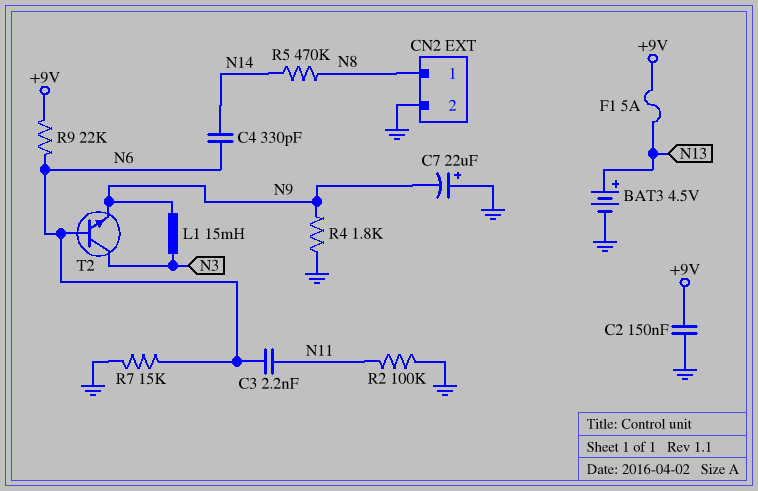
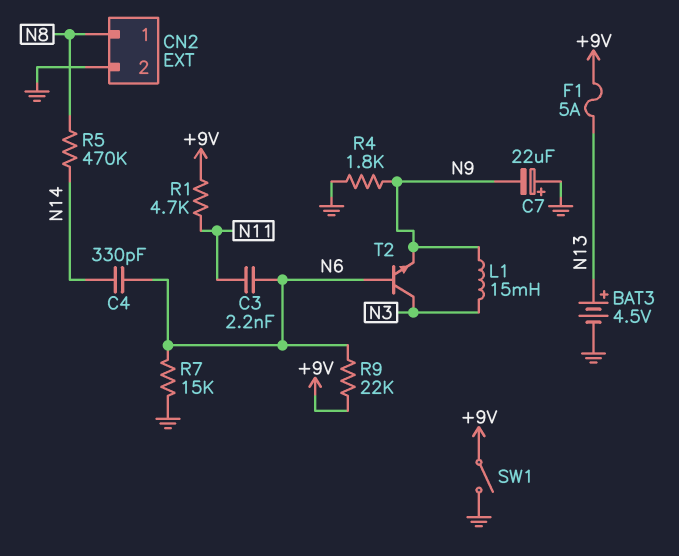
C2: 150nF (+9V, GND) -> none
R1: none -> 4.7k (+9V, N11)
R2: 100k (GND, N11) -> none
SW1: none -> switch (+9V, GND)

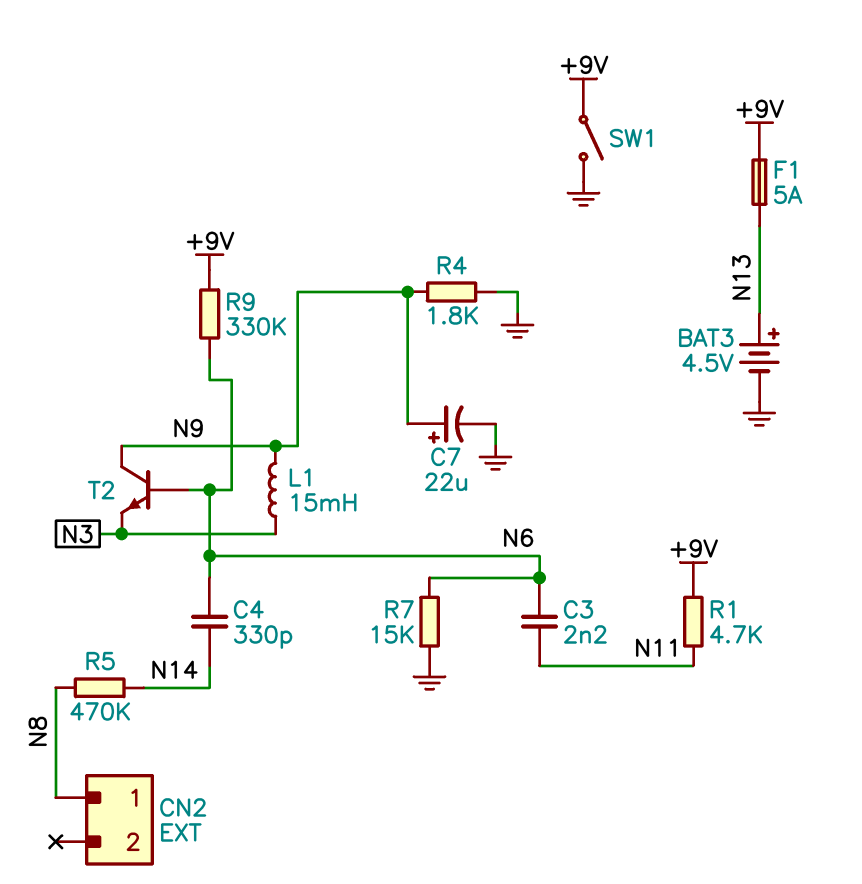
C7: 22uF (plus GND, minus N9) -> 22uF (plus N9, minus GND)
CN2 pin 2: GND -> none
R9: 22k (+9V, N6) -> 330k (+9V, N6)
T2: NPN (B N6, C N3, E N9) -> NPN (B N6, C N9, E N3)

